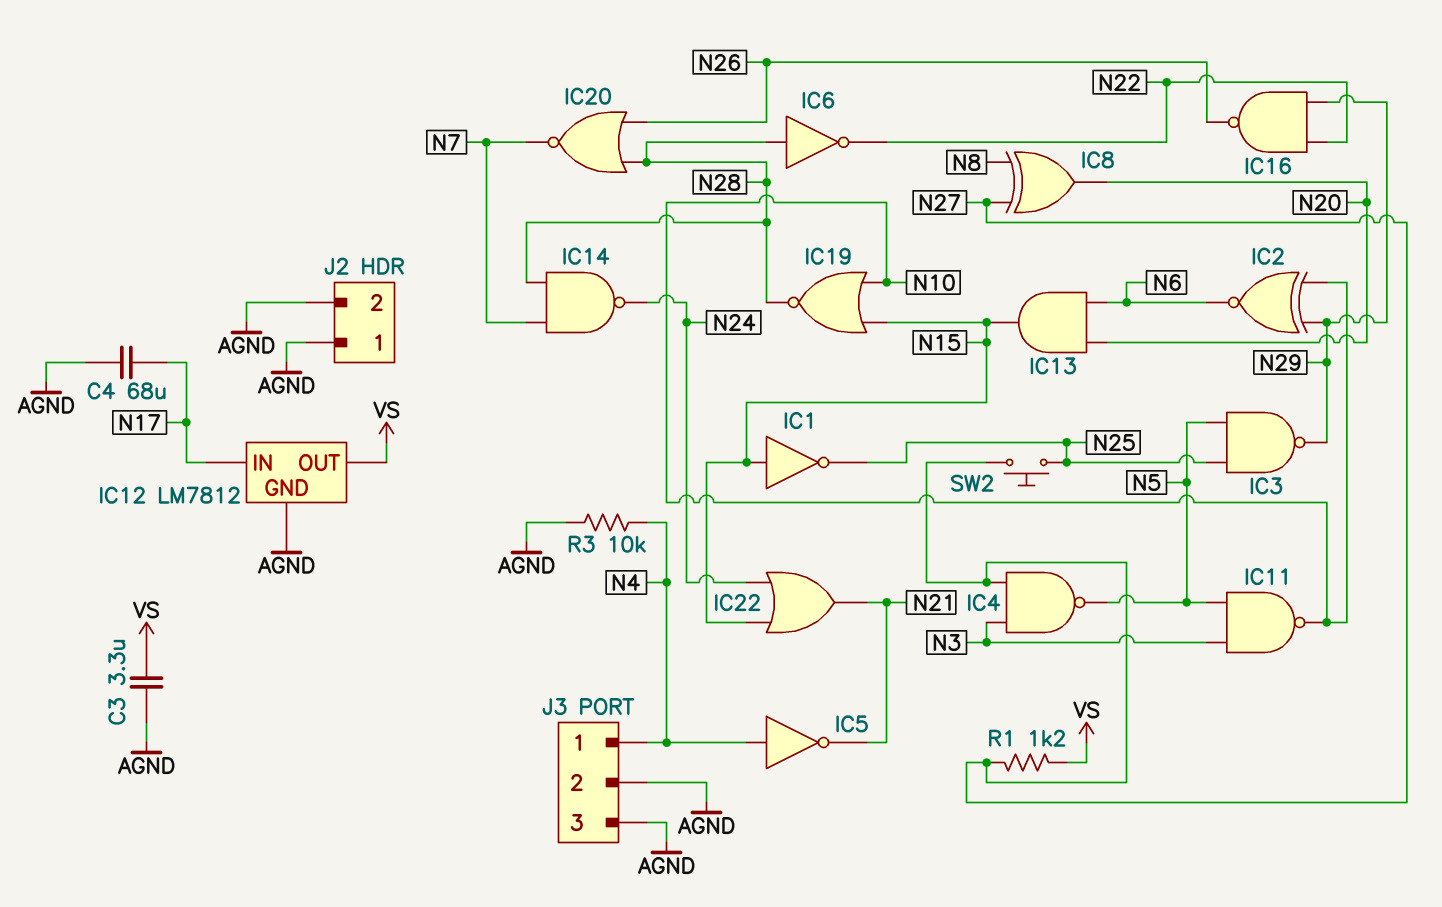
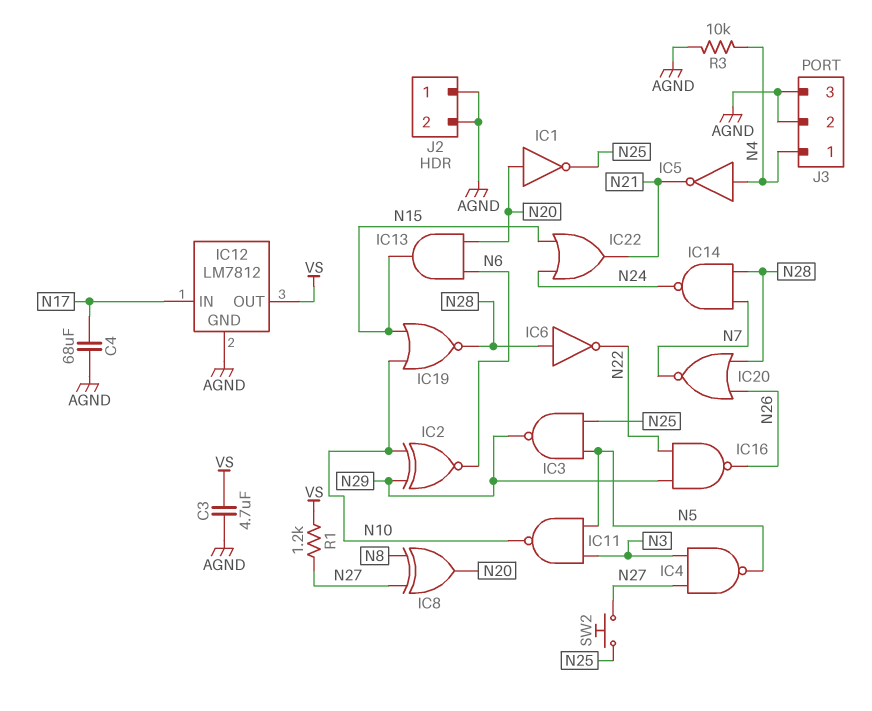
C3: 3.3uF (AGND, VS) -> 4.7uF (AGND, VS)
IC1: NOT (in N15, out N25) -> NOT (in N20, out N25)

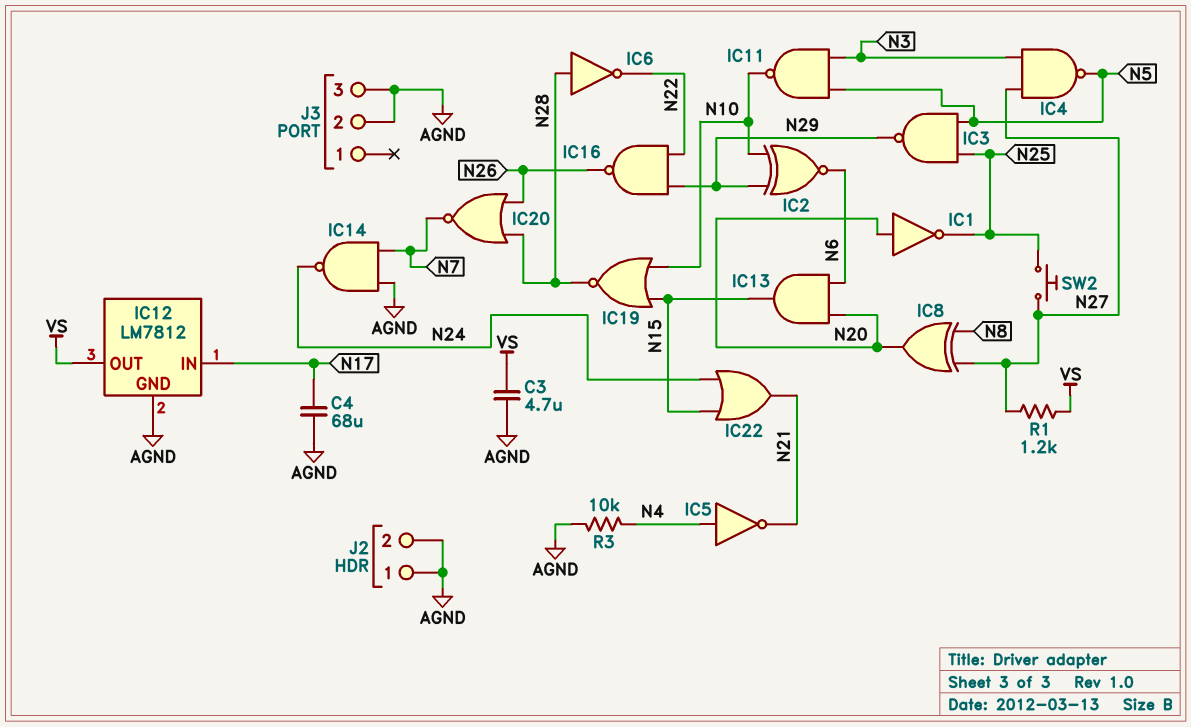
IC14: NAND (in N7, in N28, out N24) -> NAND (in AGND, in N7, out N24)
J3 pin 1: N4 -> none

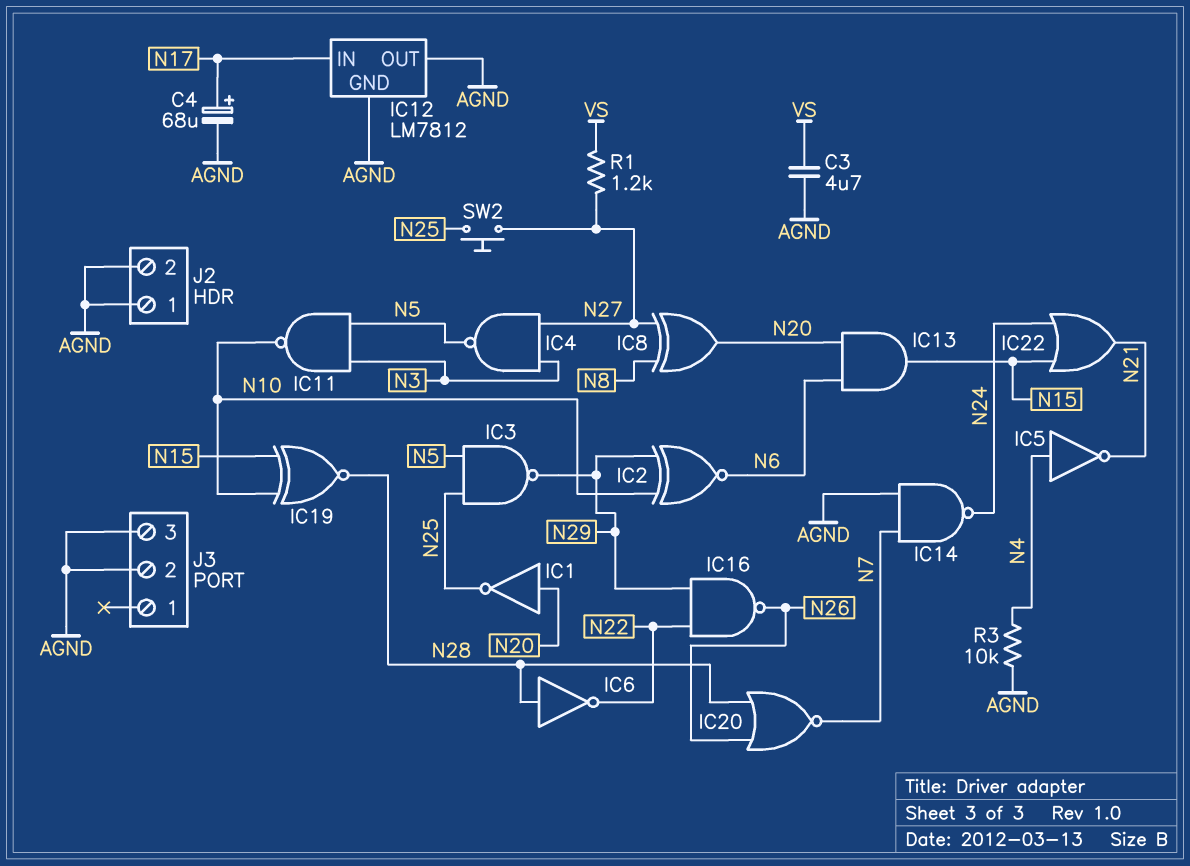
C4: 68uF (AGND, N17) -> 68uF (plus N17, minus AGND)
IC12 pin OUT: VS -> AGND
IC19: NOR (in N10, in N15, out N28) -> XNOR (in N10, in N15, out N28)

